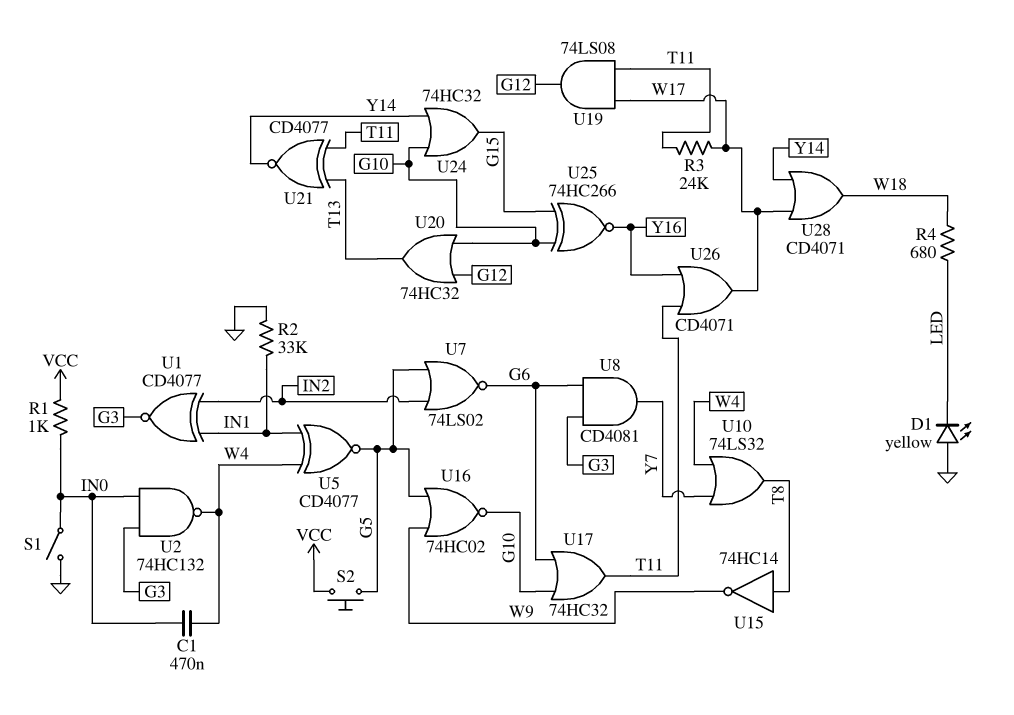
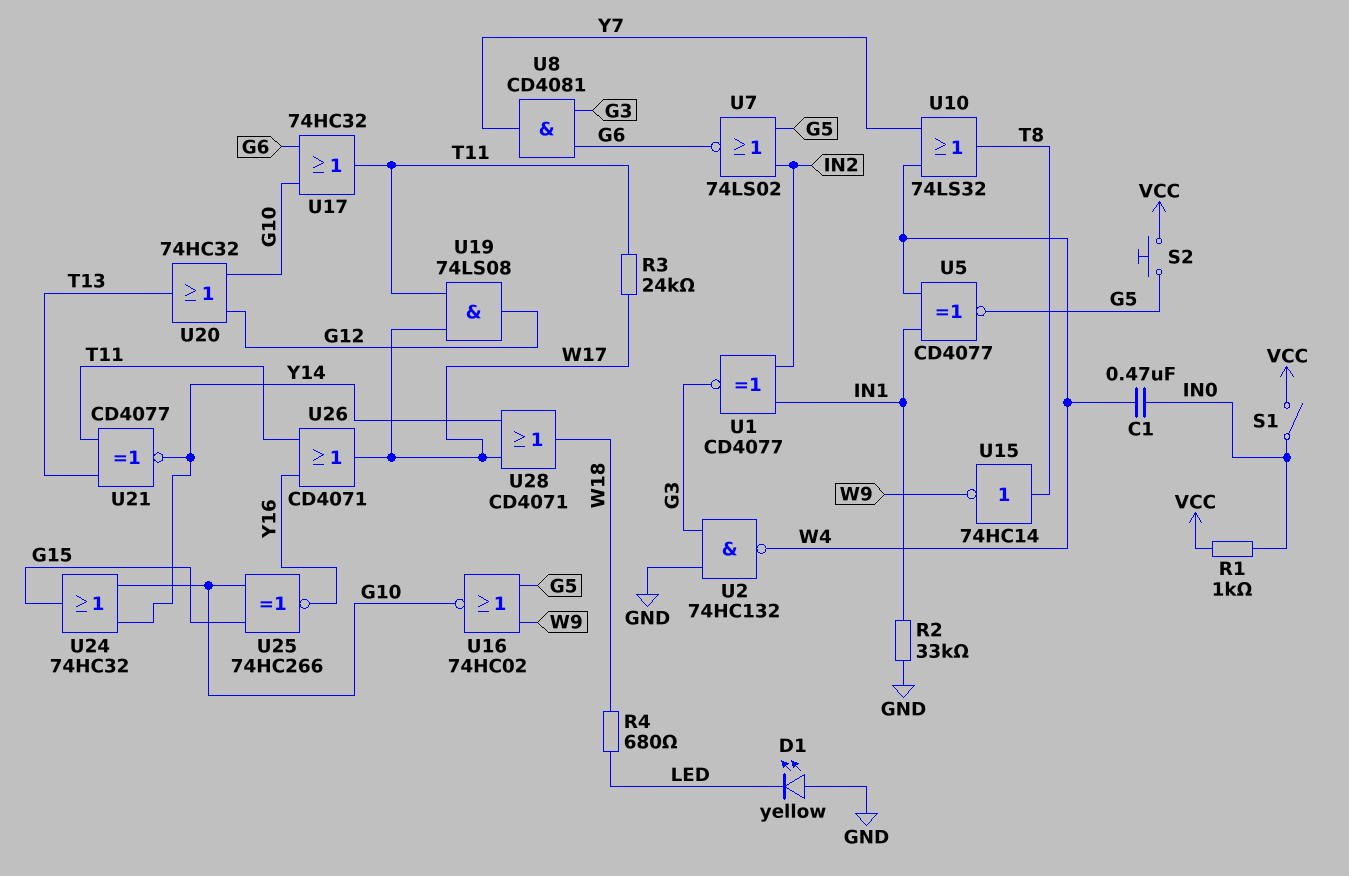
S1: switch (GND, IN0) -> switch (IN0, VCC)
U2: NAND 74HC132 (in G3, in IN0, out W4) -> NAND 74HC132 (in G3, in GND, out W4)

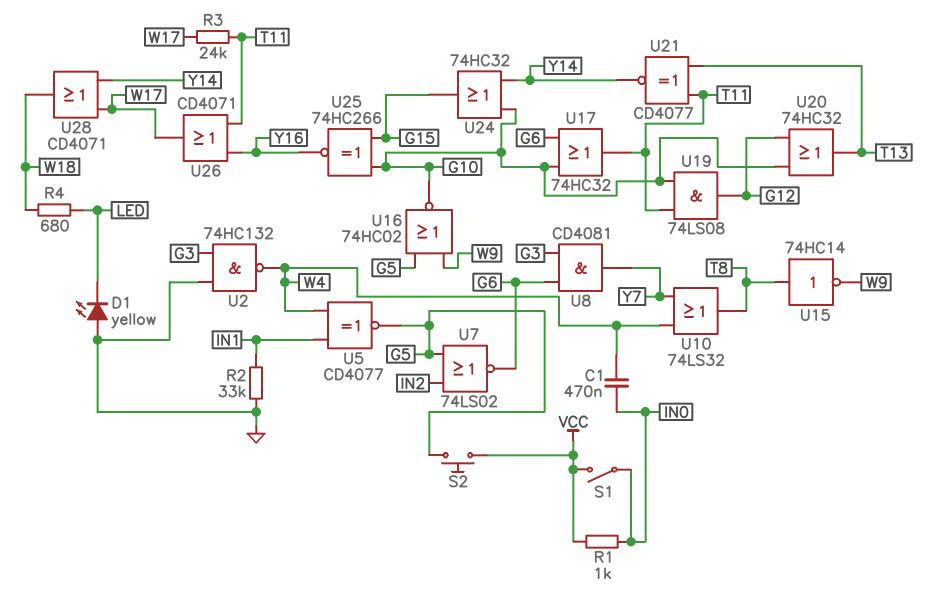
U1: XNOR CD4077 (in IN1, in IN2, out G3) -> none
U19: AND 74LS08 (in T11, in W17, out G12) -> AND 74LS08 (in G10, in T11, out G12)

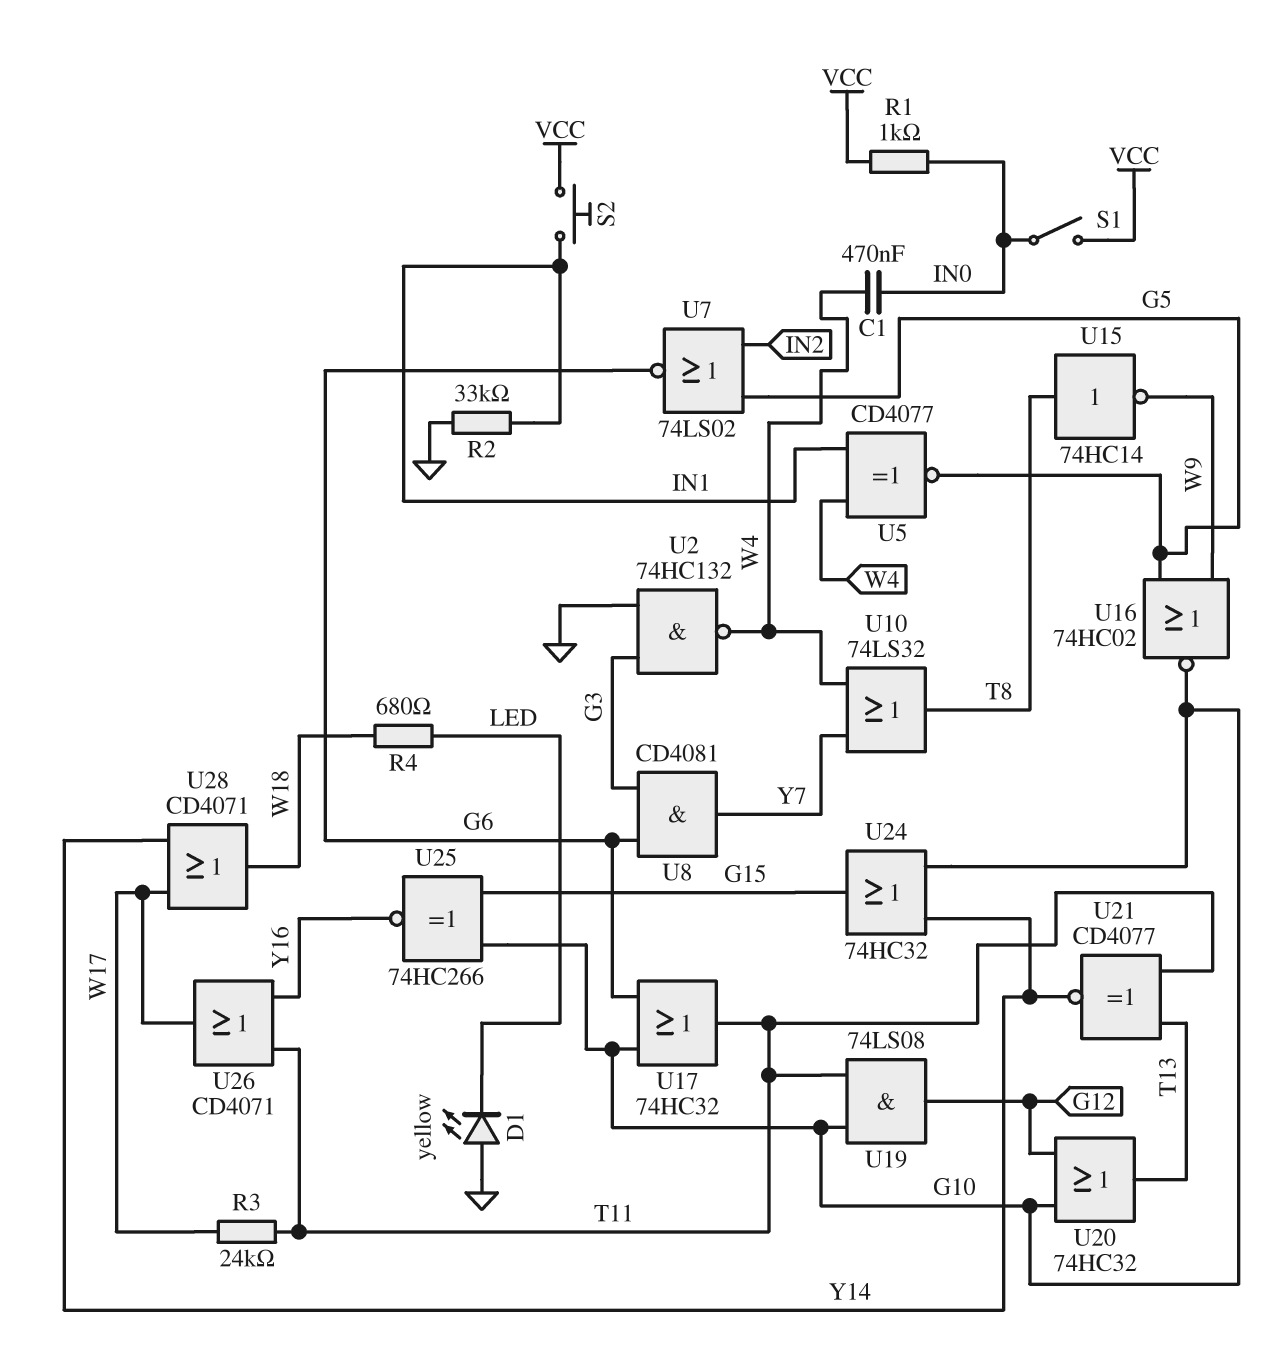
S2: button (G5, VCC) -> button (IN1, VCC)

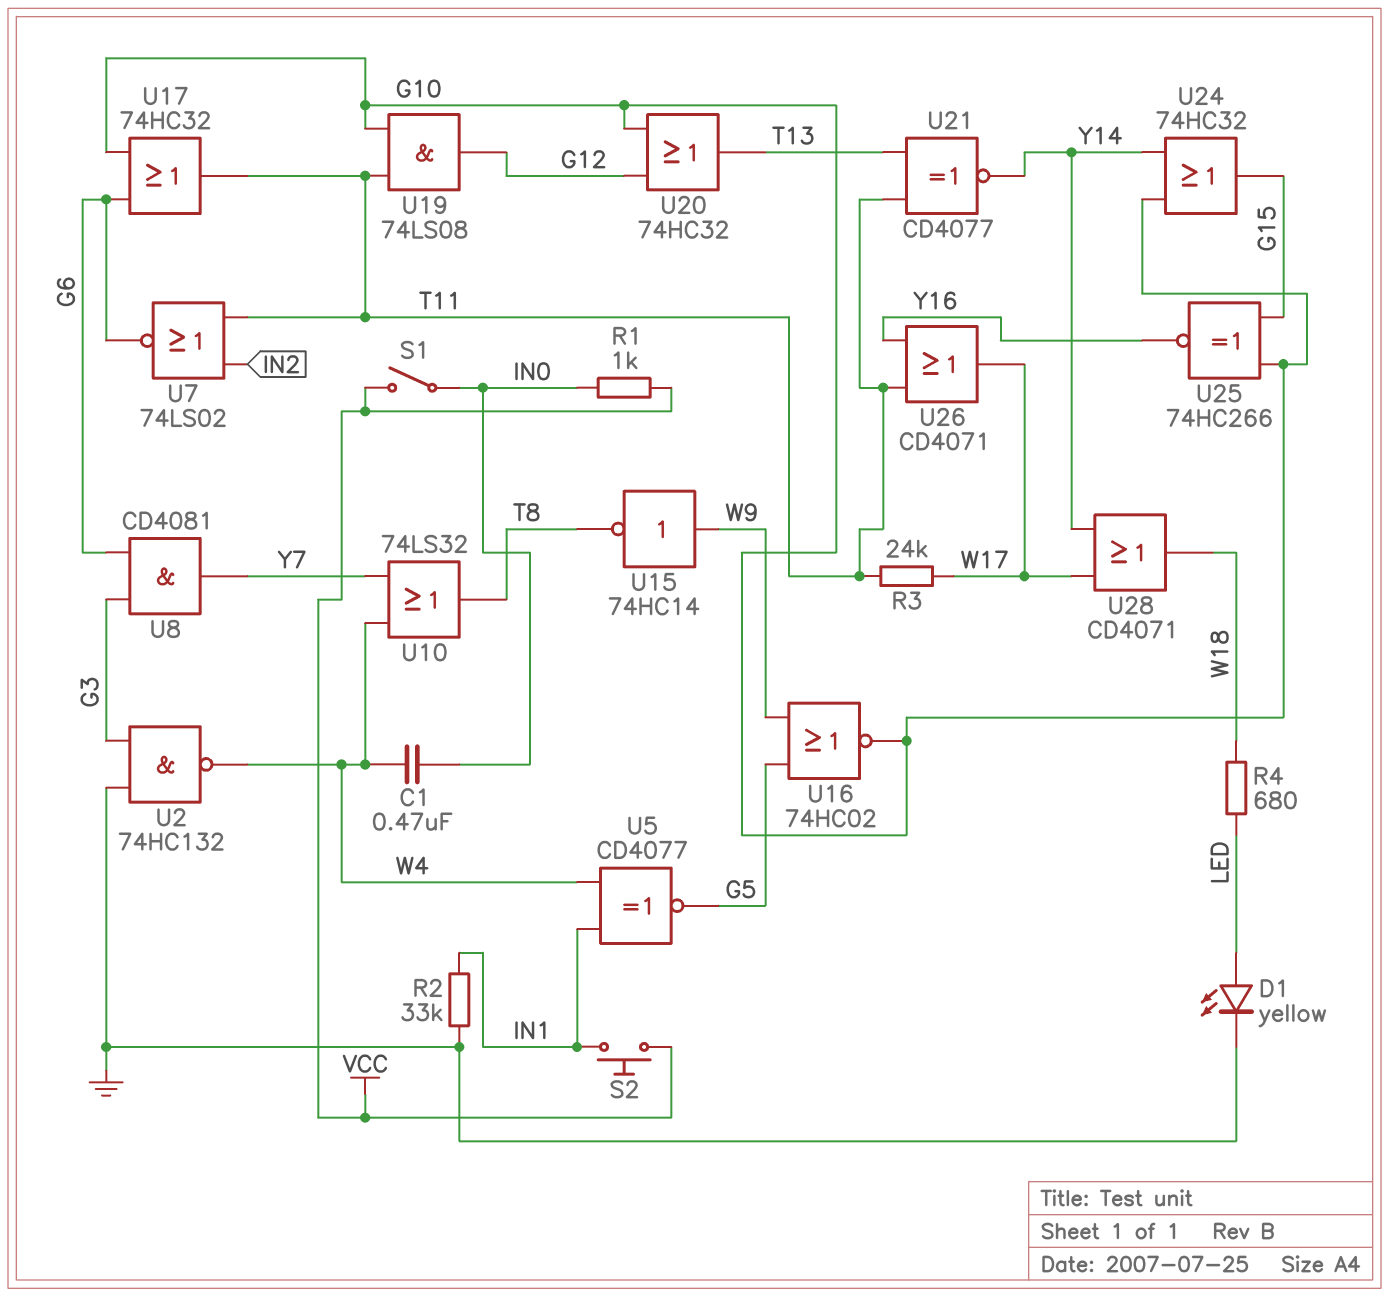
D1: LED yellow (A GND, K LED) -> LED yellow (A LED, K GND)
U7: NOR 74LS02 (in G5, in IN2, out G6) -> NOR 74LS02 (in IN2, in T11, out G6)
U15: NOT 74HC14 (in T8, out W9) -> NOT 74HC14 (in W9, out T8)

